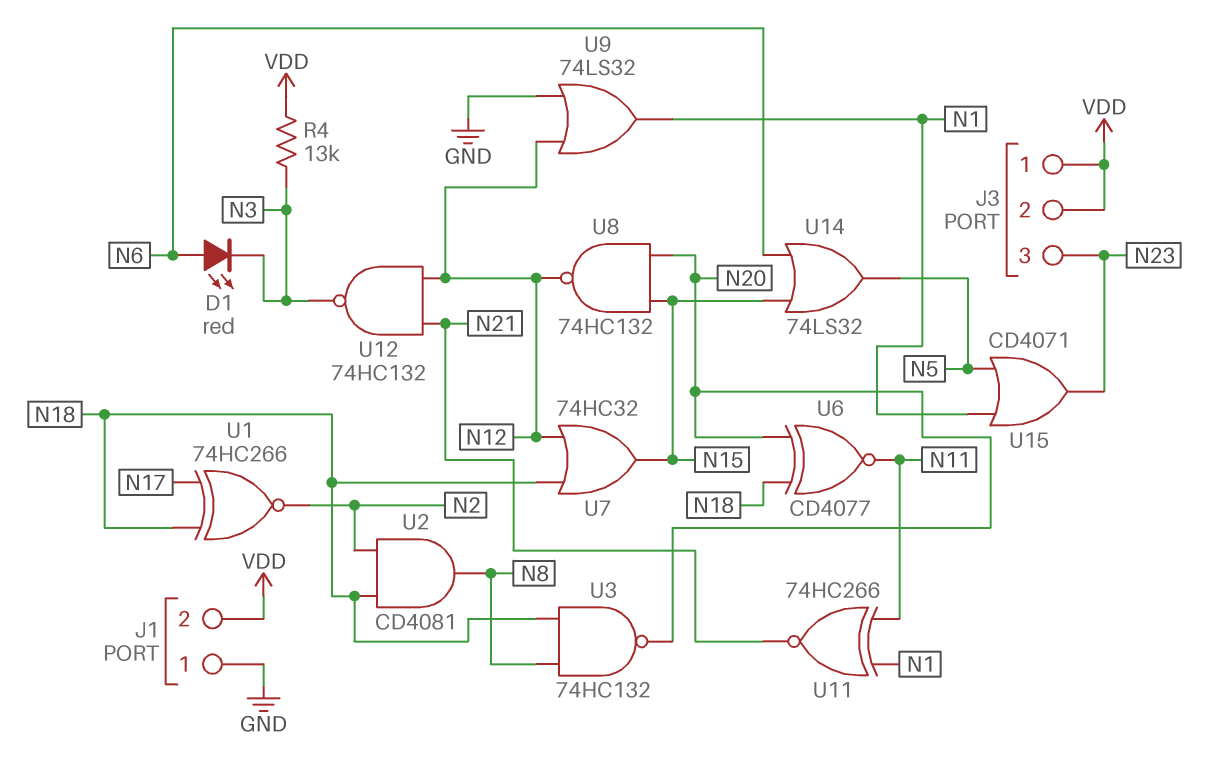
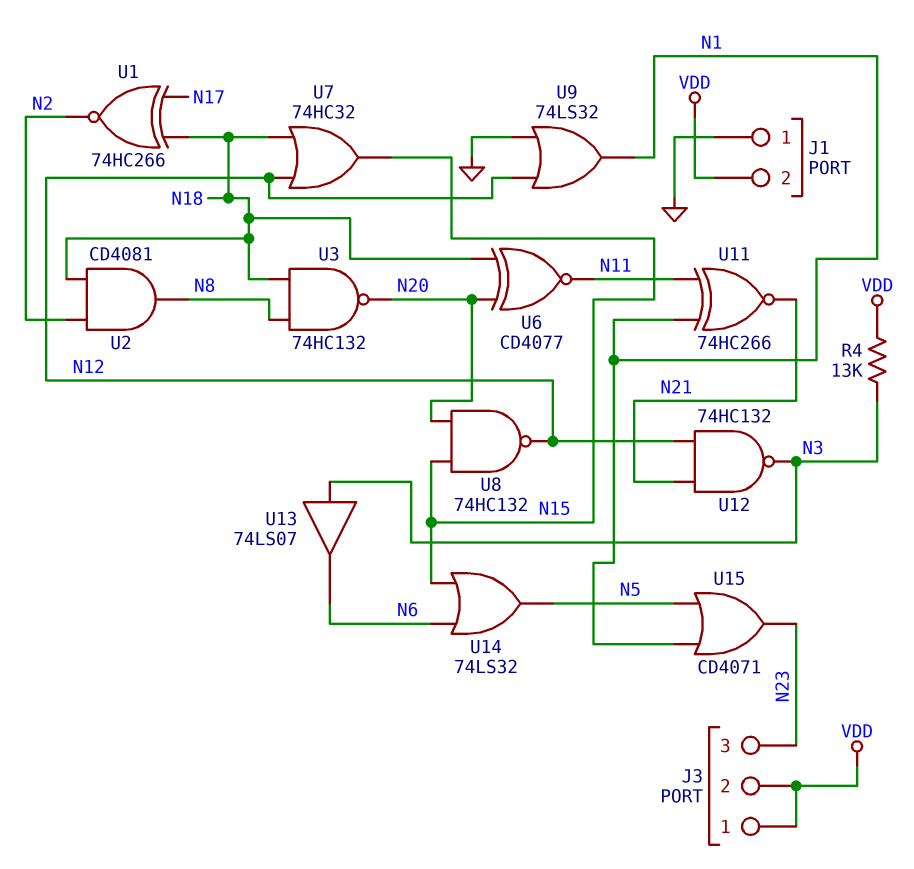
D1: LED red (A N6, K N3) -> none
U13: none -> buffer 74LS07 (in N3, out N6)

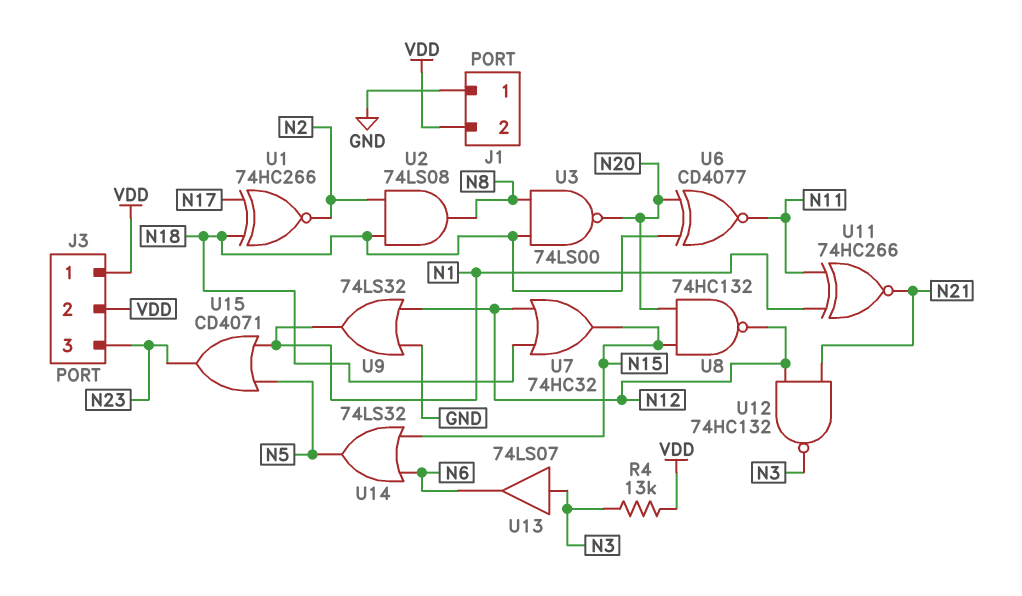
U2: AND CD4081 (in N2, in N18, out N8) -> AND 74LS08 (in N2, in N18, out N8)
U3: NAND 74HC132 (in N8, in N18, out N20) -> NAND 74LS00 (in N8, in N18, out N20)

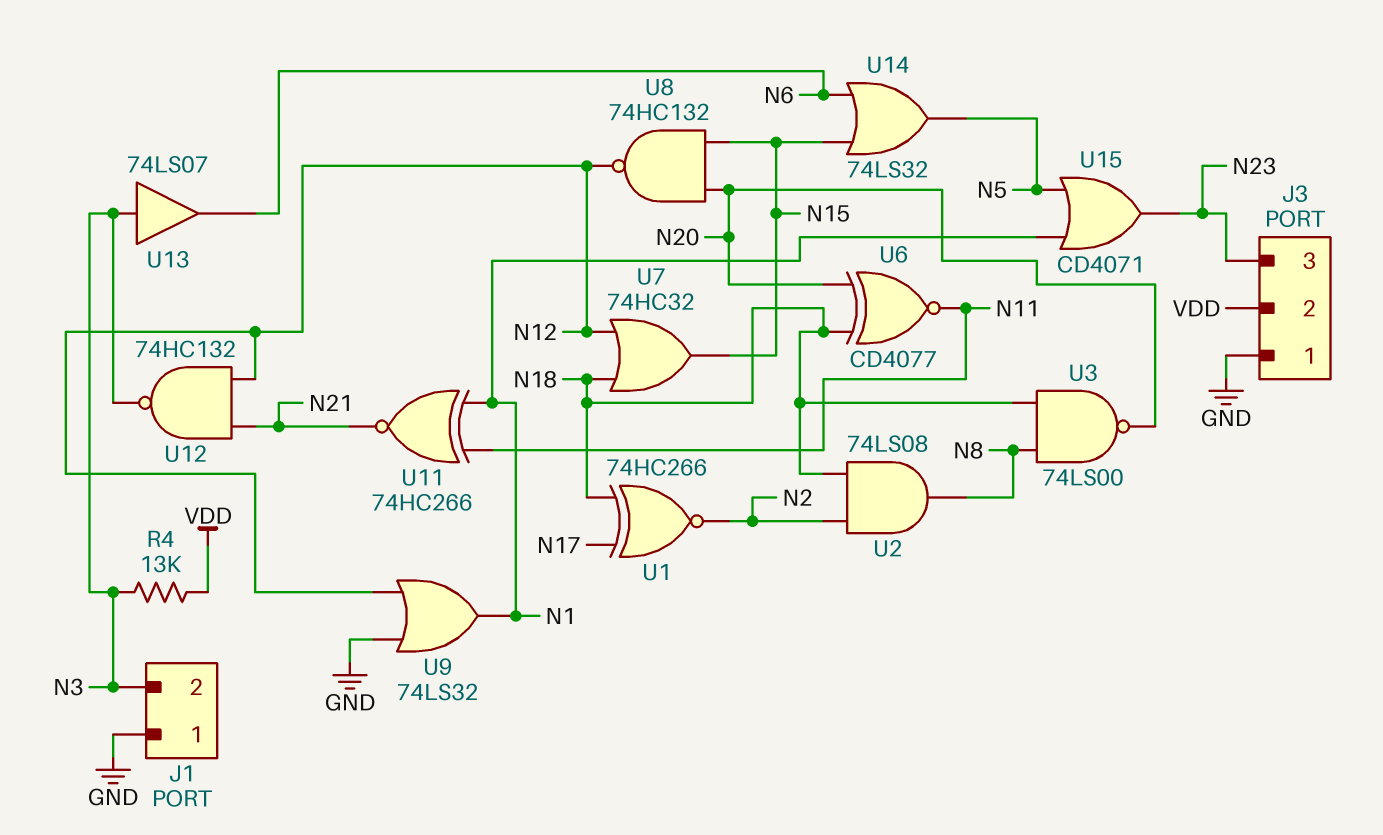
J1 pin 2: VDD -> N3
J3 pin 1: VDD -> GND

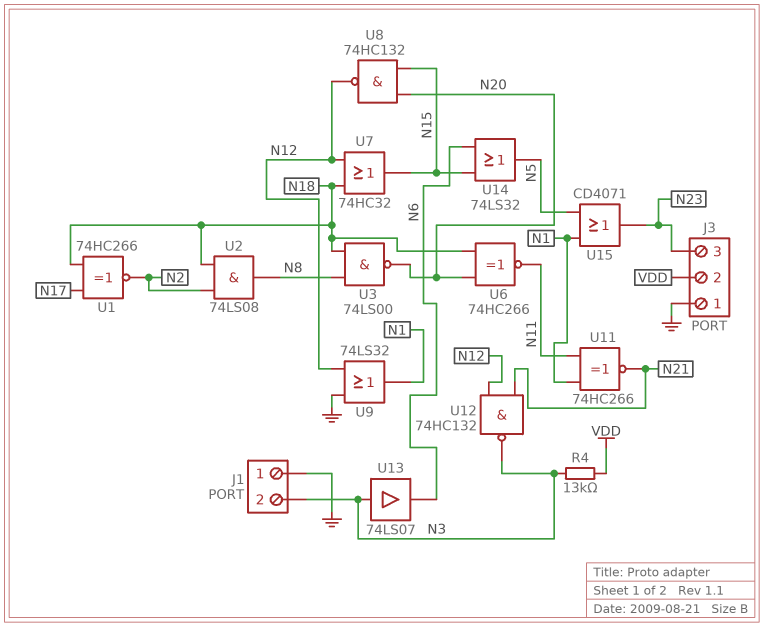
U6: XNOR CD4077 (in N18, in N20, out N11) -> XNOR 74HC266 (in N18, in N20, out N11)

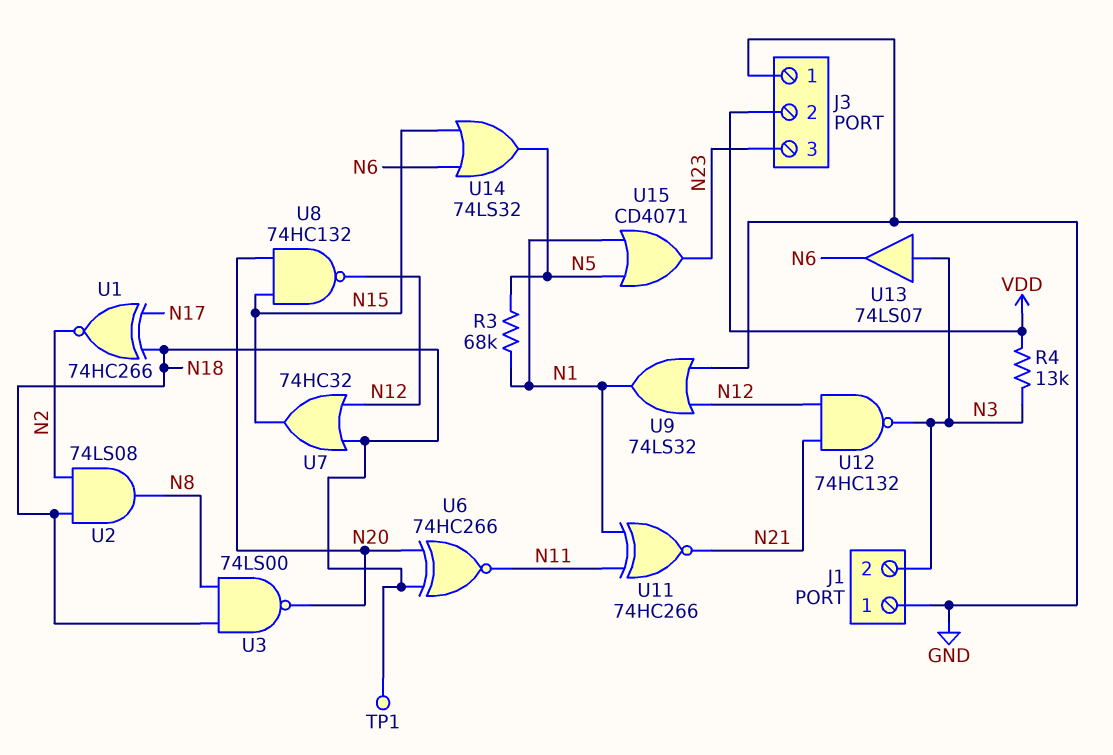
R3: none -> 68k (N1, N5)
TP1: none -> test point (N18)

